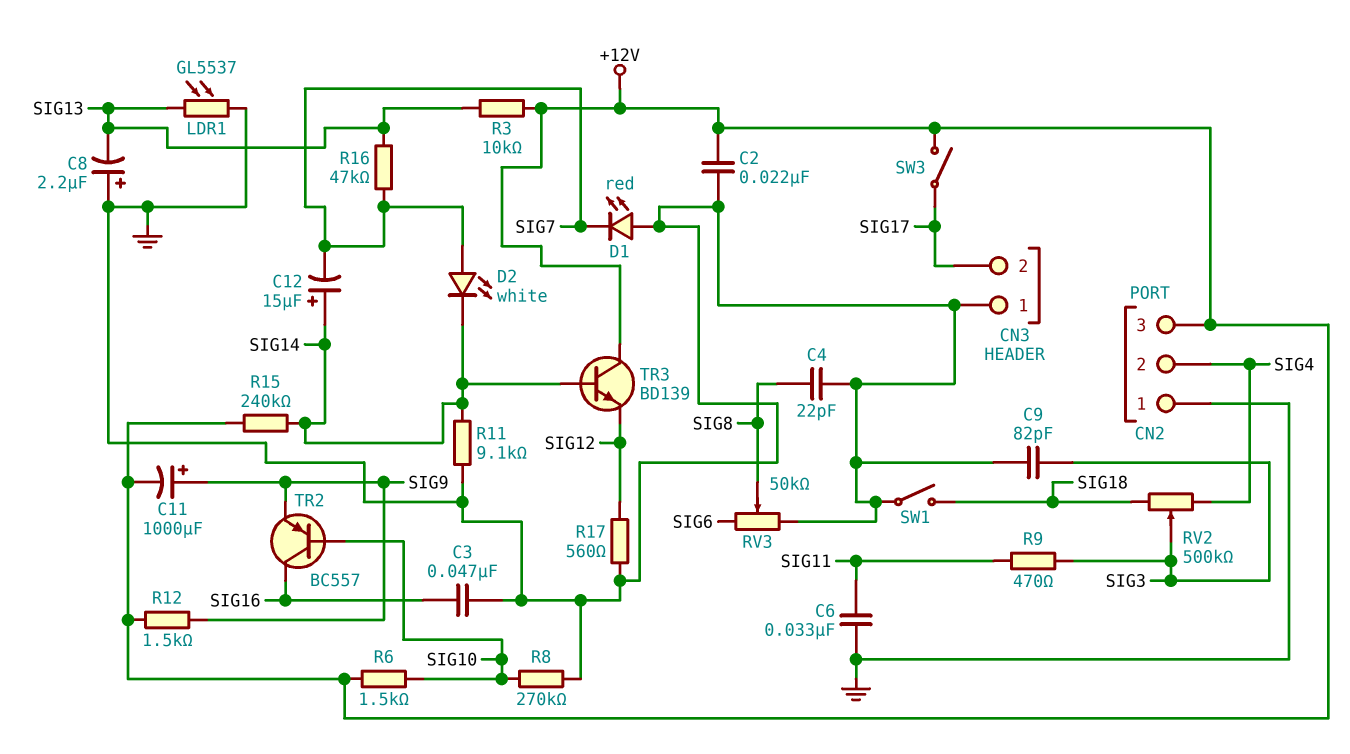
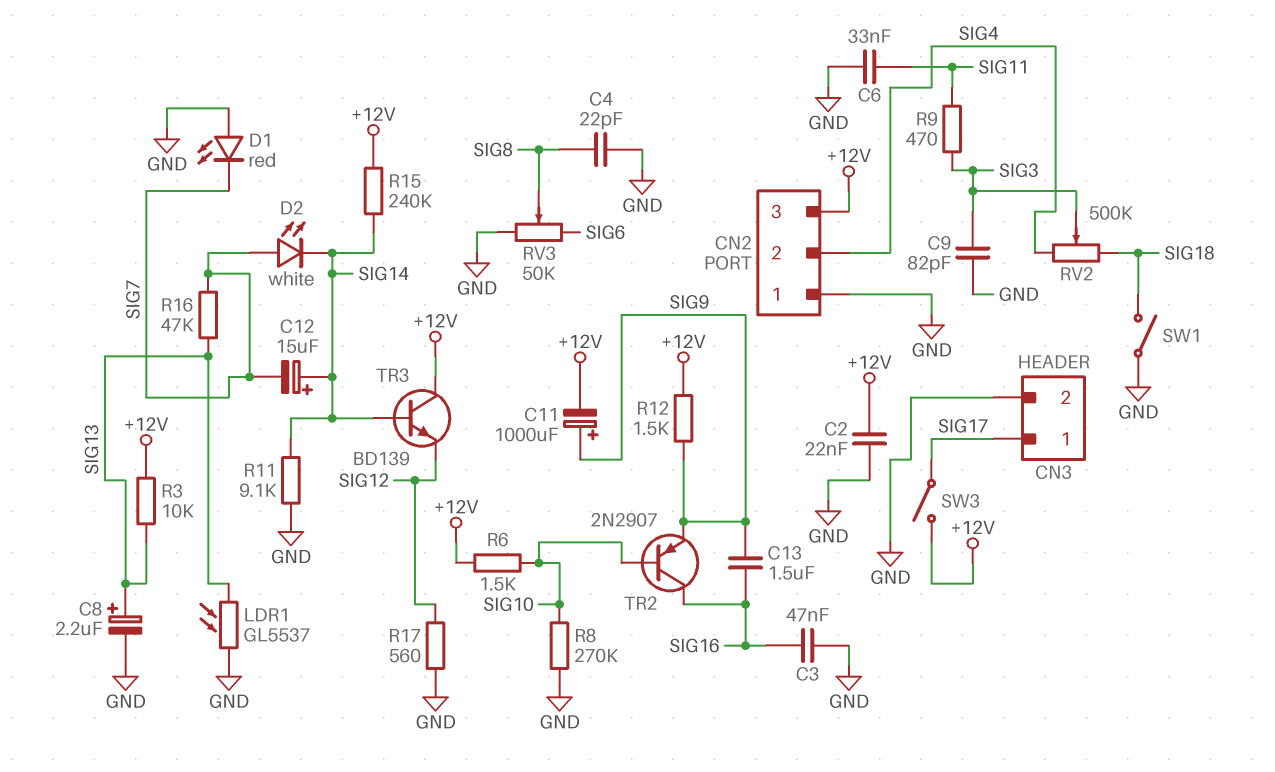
C8: 2.2uF (plus GND, minus SIG13) -> 2.2uF (plus SIG13, minus GND)
C13: none -> 1.5uF (SIG9, SIG16)
CN3 pin 1: GND -> SIG17
CN3 pin 2: SIG17 -> GND
TR2: PNP BC557 (B SIG10, C SIG16, E SIG9) -> PNP 2N2907 (B SIG10, C SIG16, E SIG9)

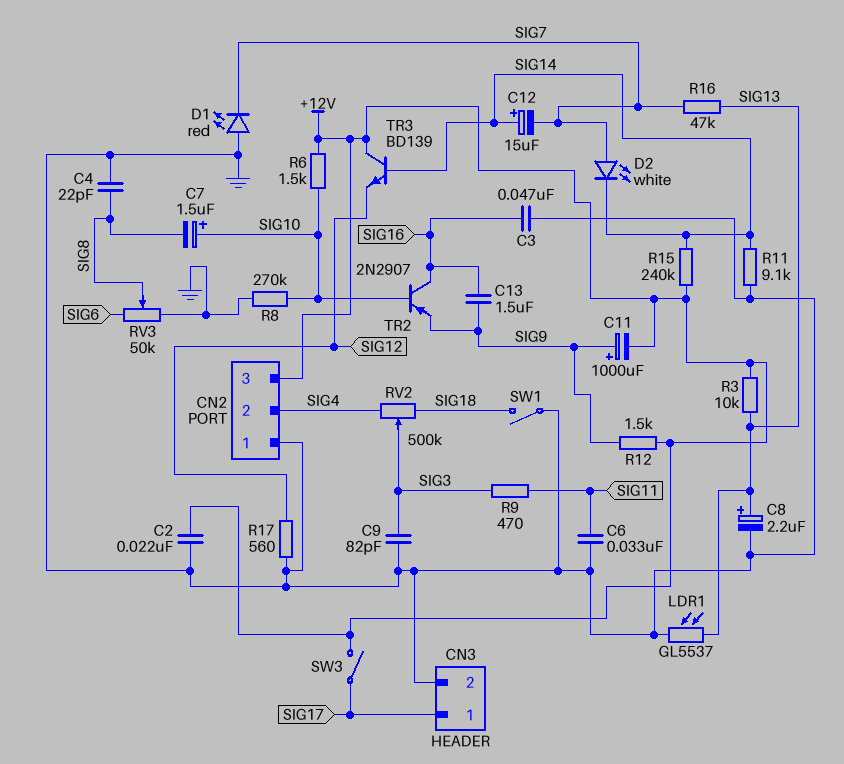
C7: none -> 1.5uF (plus SIG10, minus SIG8)

